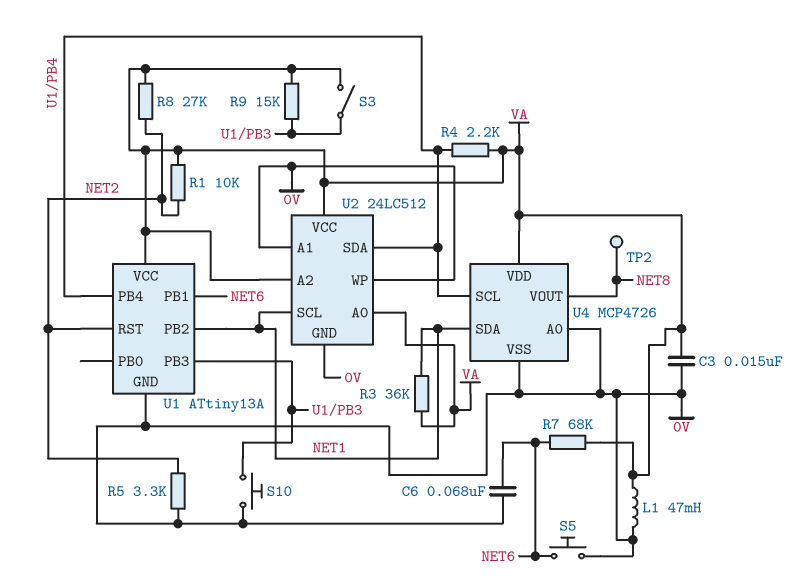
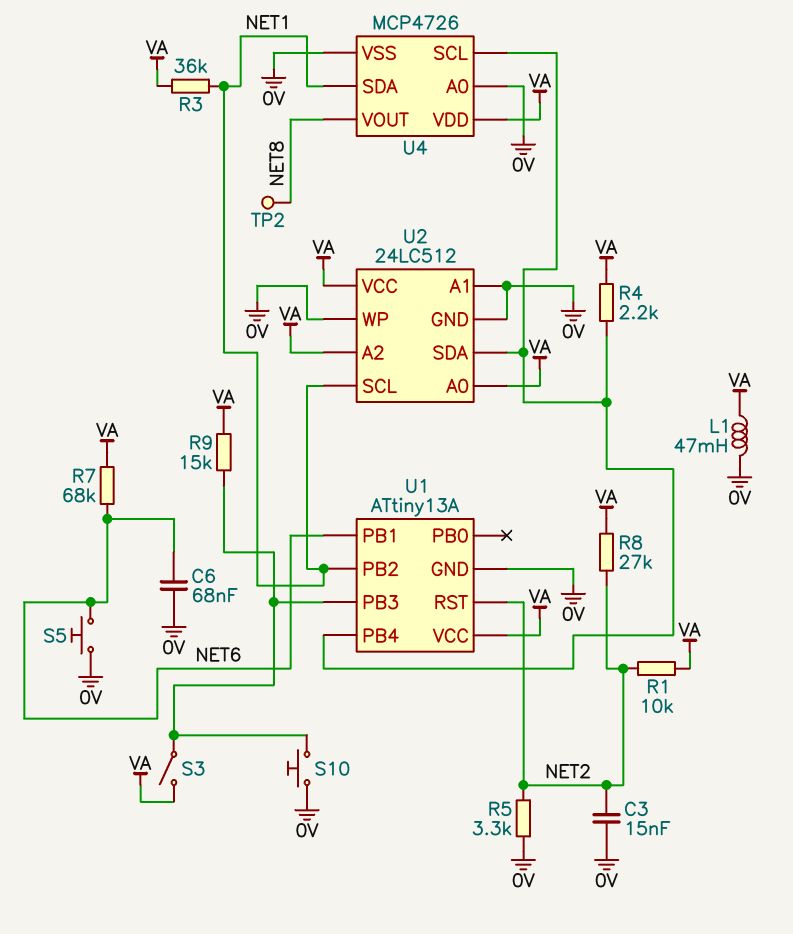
C3: 15nF (0V, VA) -> 15nF (0V, NET2)

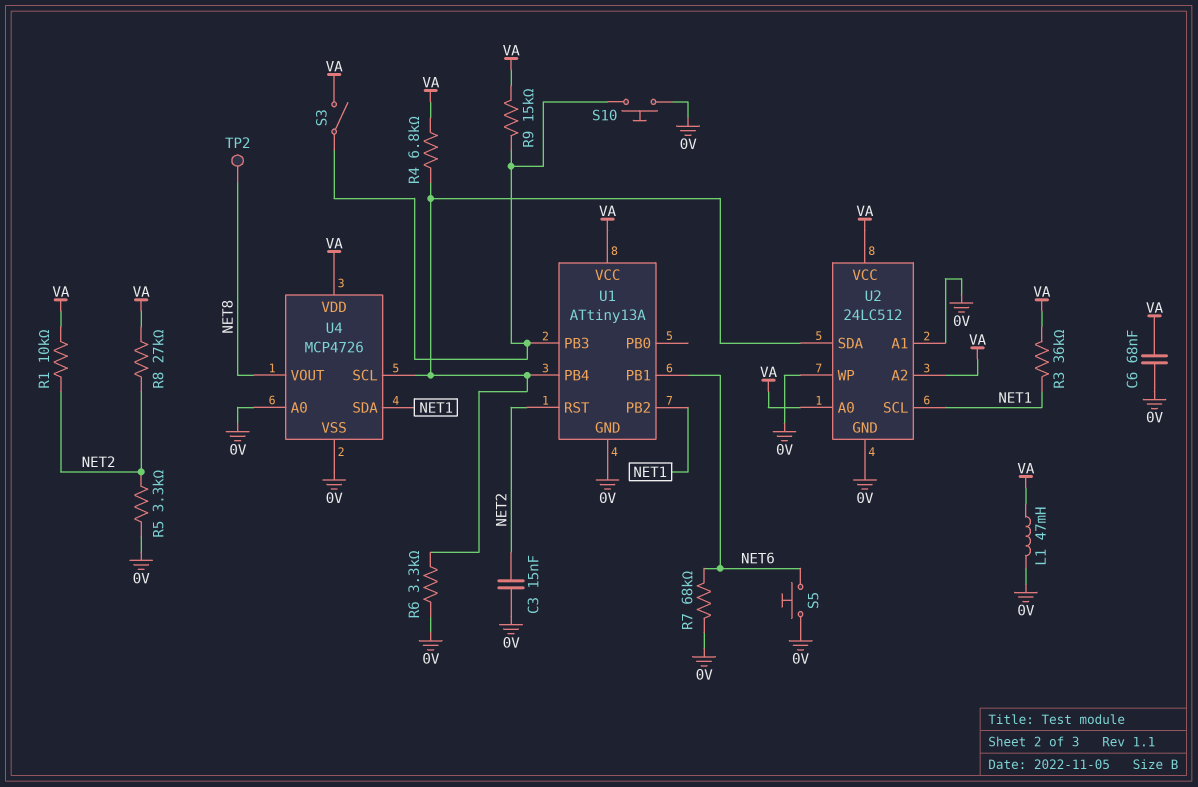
C6: 68nF (0V, NET6) -> 68nF (0V, VA)
R4: 2.2k (U1/PB4, VA) -> 6.8k (U1/PB4, VA)
R6: none -> 3.3k (0V, U1/PB4)
R7: 68k (NET6, VA) -> 68k (0V, NET6)

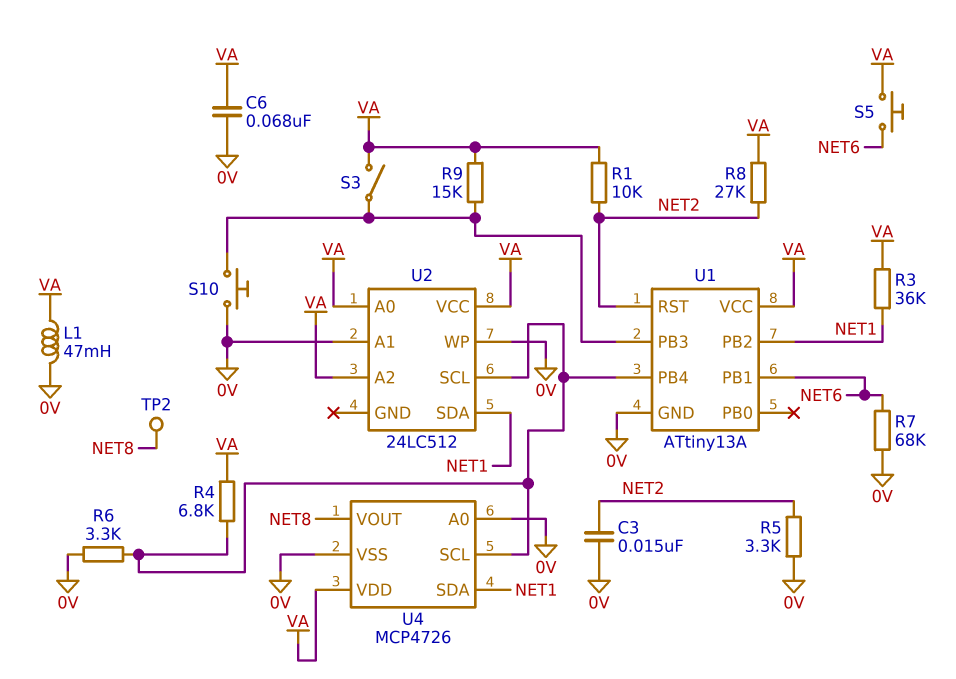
S5: button (0V, NET6) -> button (NET6, VA)
U2 pin GND: 0V -> none
U2 pin SCL: NET1 -> U1/PB4
U2 pin SDA: U1/PB4 -> NET1

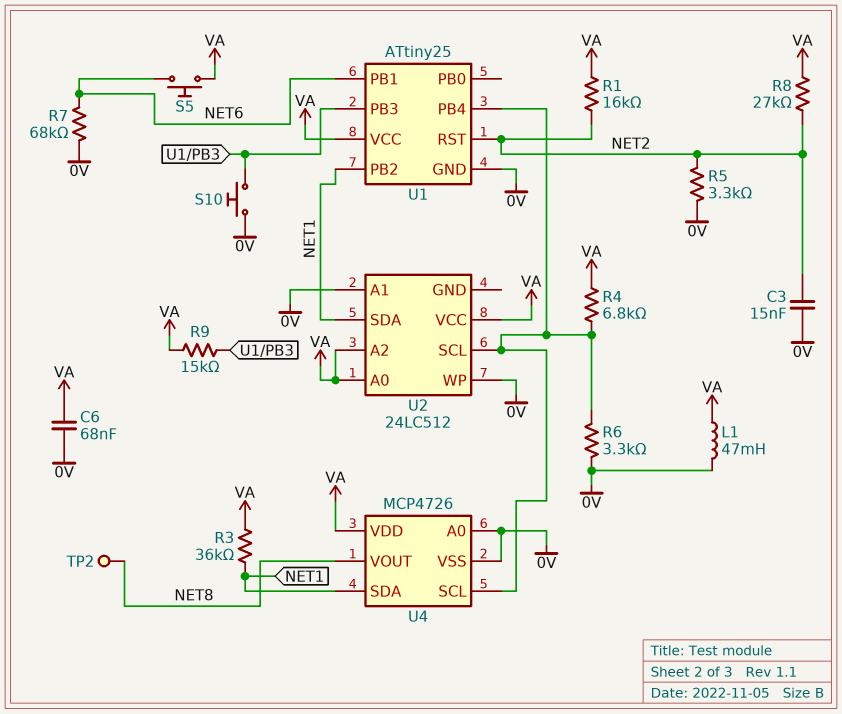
R1: 10k (NET2, VA) -> 16k (NET2, VA)
S3: switch (U1/PB3, VA) -> none
U1: ATtiny13A -> ATtiny25

